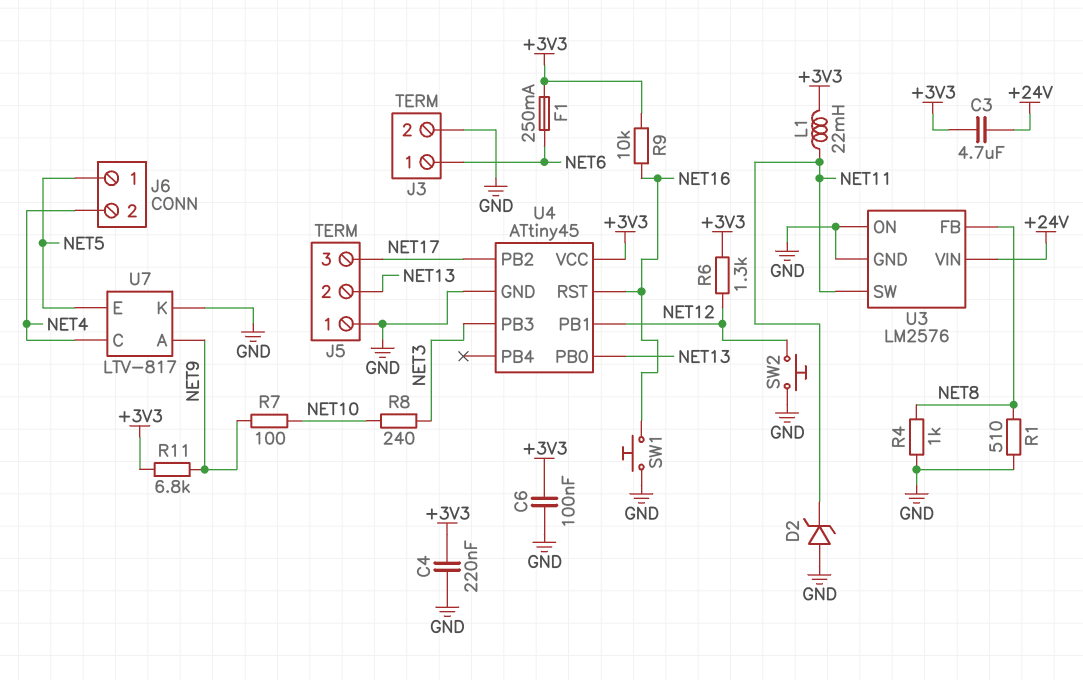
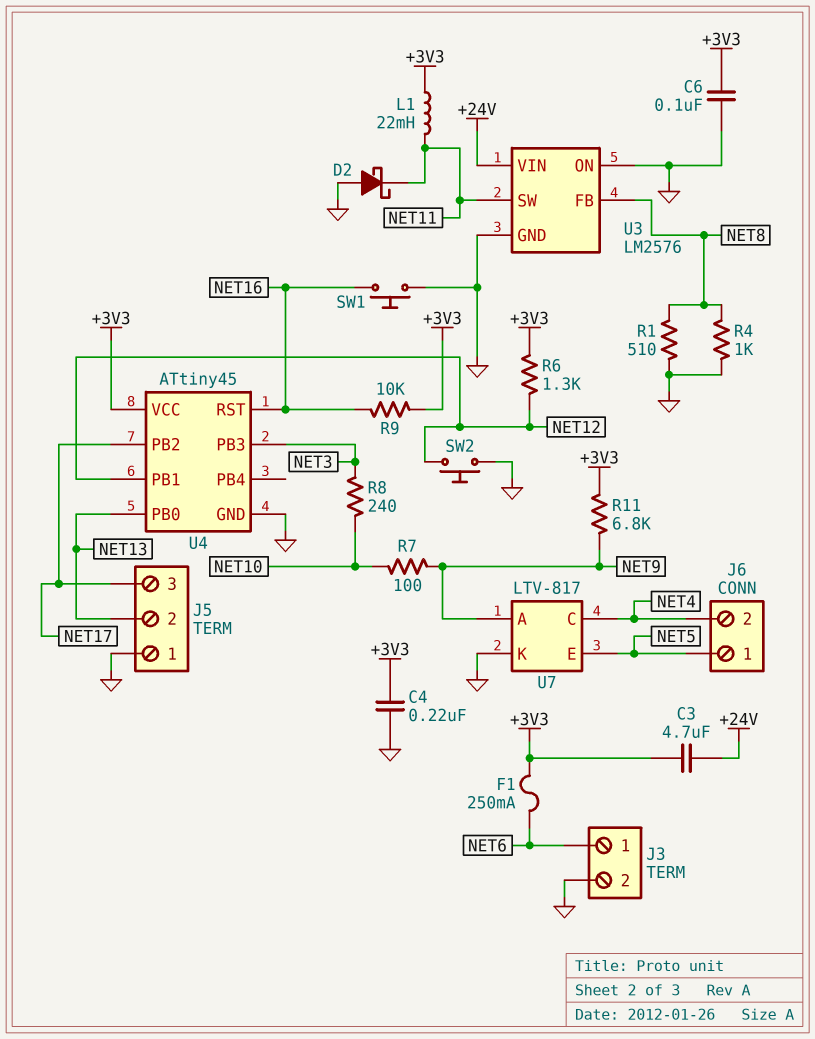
D2: zener (A GND, K NET11) -> schottky (A GND, K NET11)

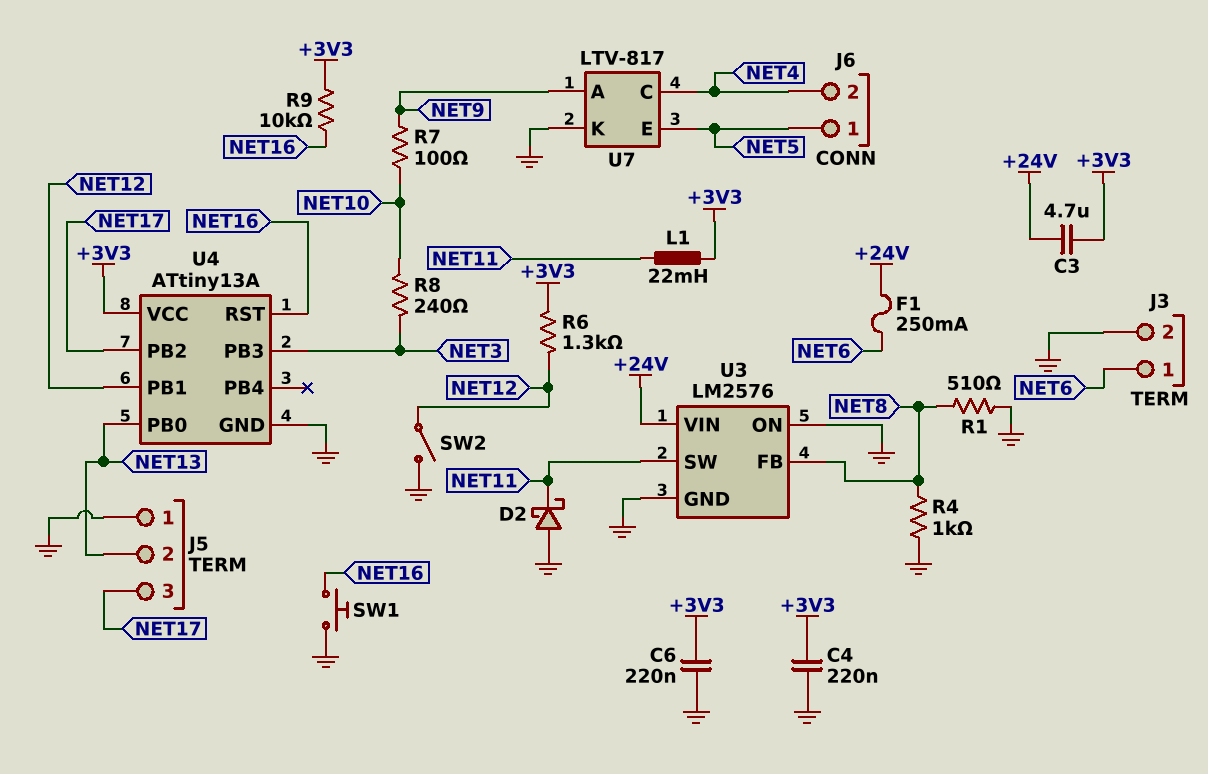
C6: 100nF (+3V3, GND) -> 220nF (+3V3, GND)
F1: 250mA (+3V3, NET6) -> 250mA (+24V, NET6)
R11: 6.8k (+3V3, NET9) -> none
SW2: button (GND, NET12) -> switch (GND, NET12)
U4: ATtiny45 -> ATtiny13A

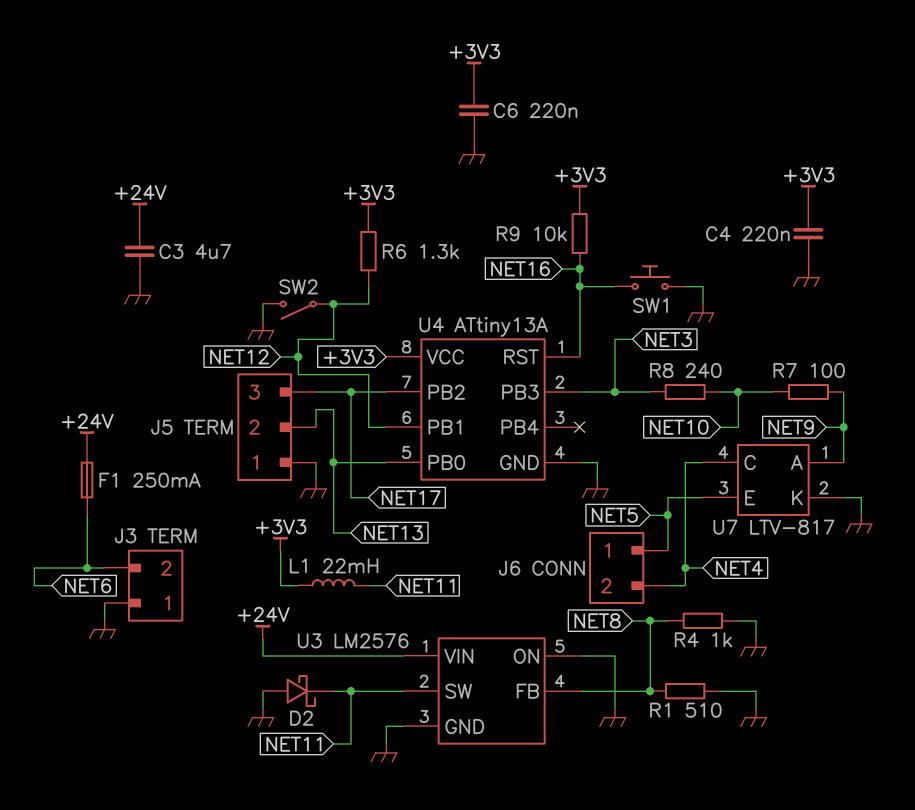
C3: 4.7uF (+3V3, +24V) -> 4.7uF (+24V, GND)
J3 pin 1: NET6 -> GND
J3 pin 2: GND -> NET6

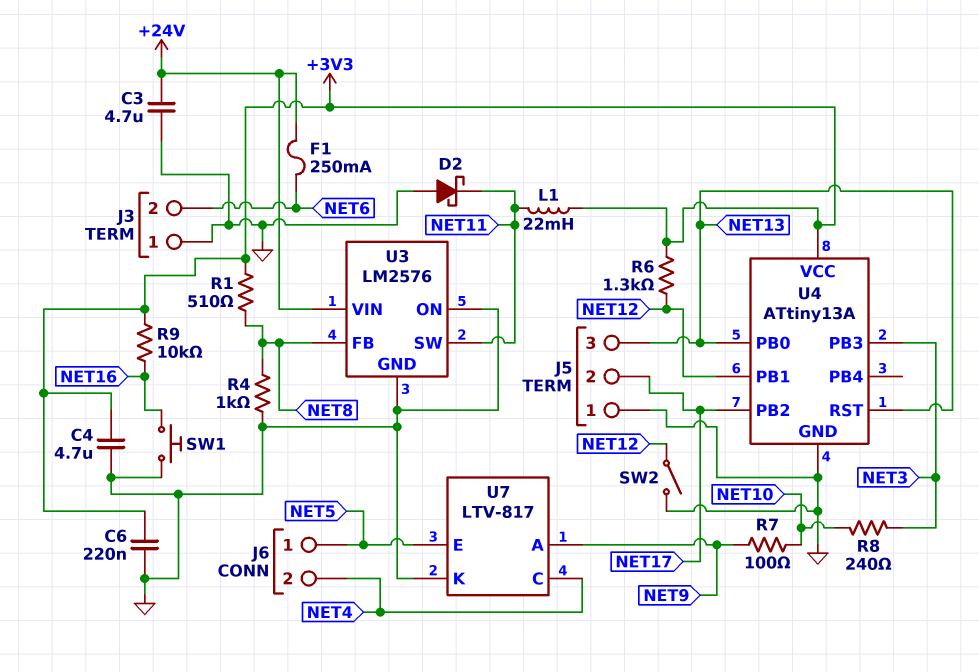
C4: 220nF (+3V3, GND) -> 4.7uF (+3V3, GND)
J5 pin 2: NET13 -> NET17
J5 pin 3: NET17 -> NET13
R1: 510 (GND, NET8) -> 510 (+3V3, NET8)
U4 pin RST: NET16 -> NET13

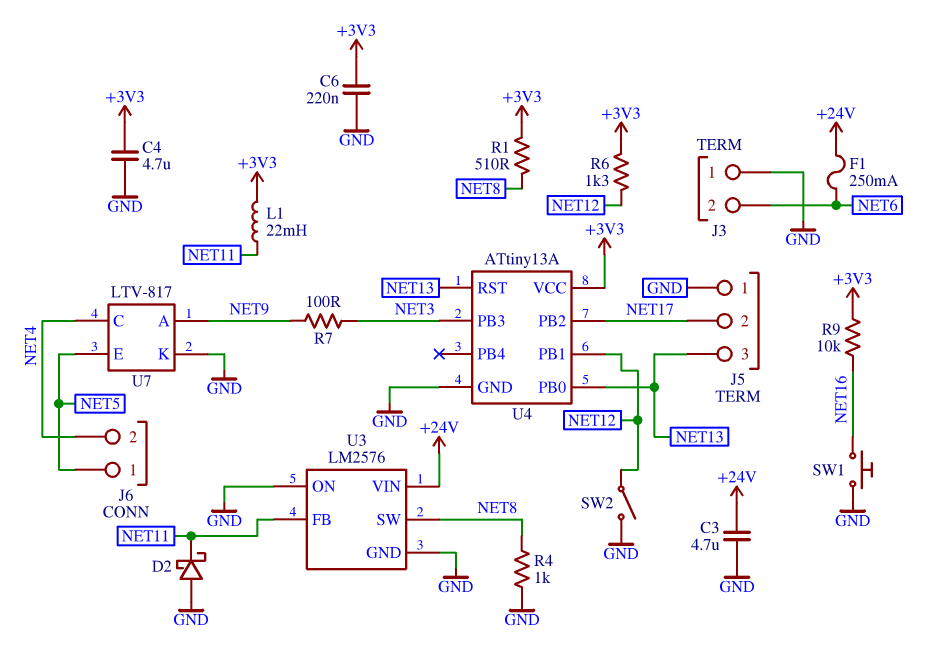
R7: 100 (NET9, NET10) -> 100 (NET3, NET9)
R8: 240 (NET3, NET10) -> none
U3 pin FB: NET8 -> NET11
U3 pin SW: NET11 -> NET8

